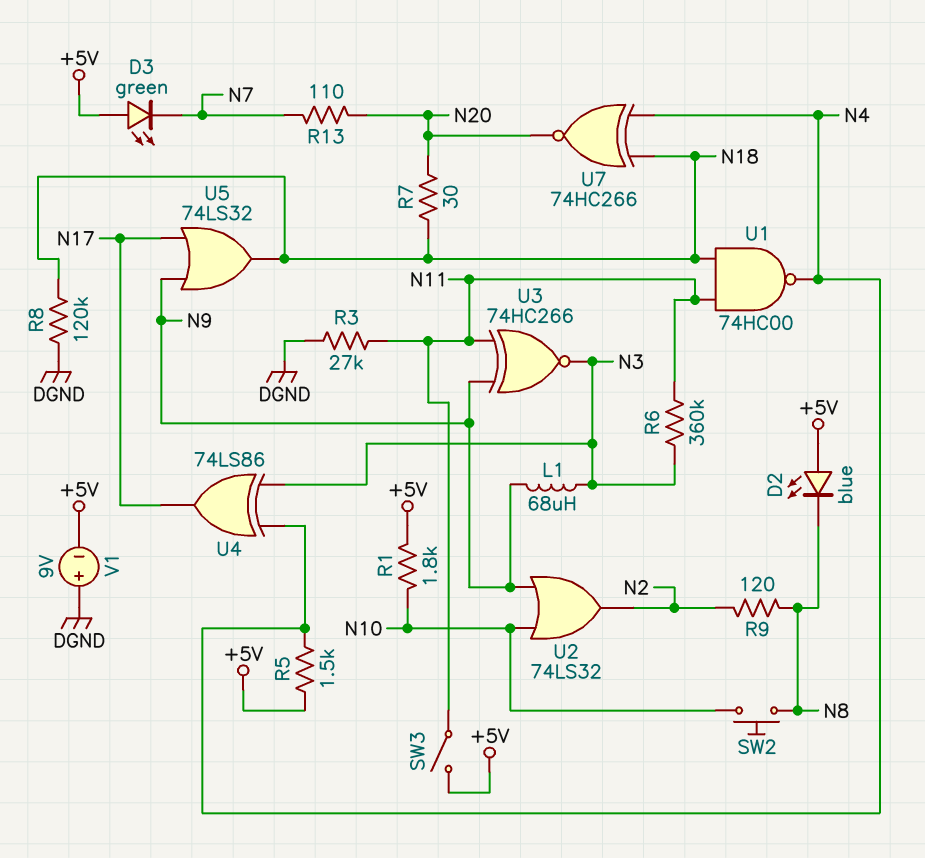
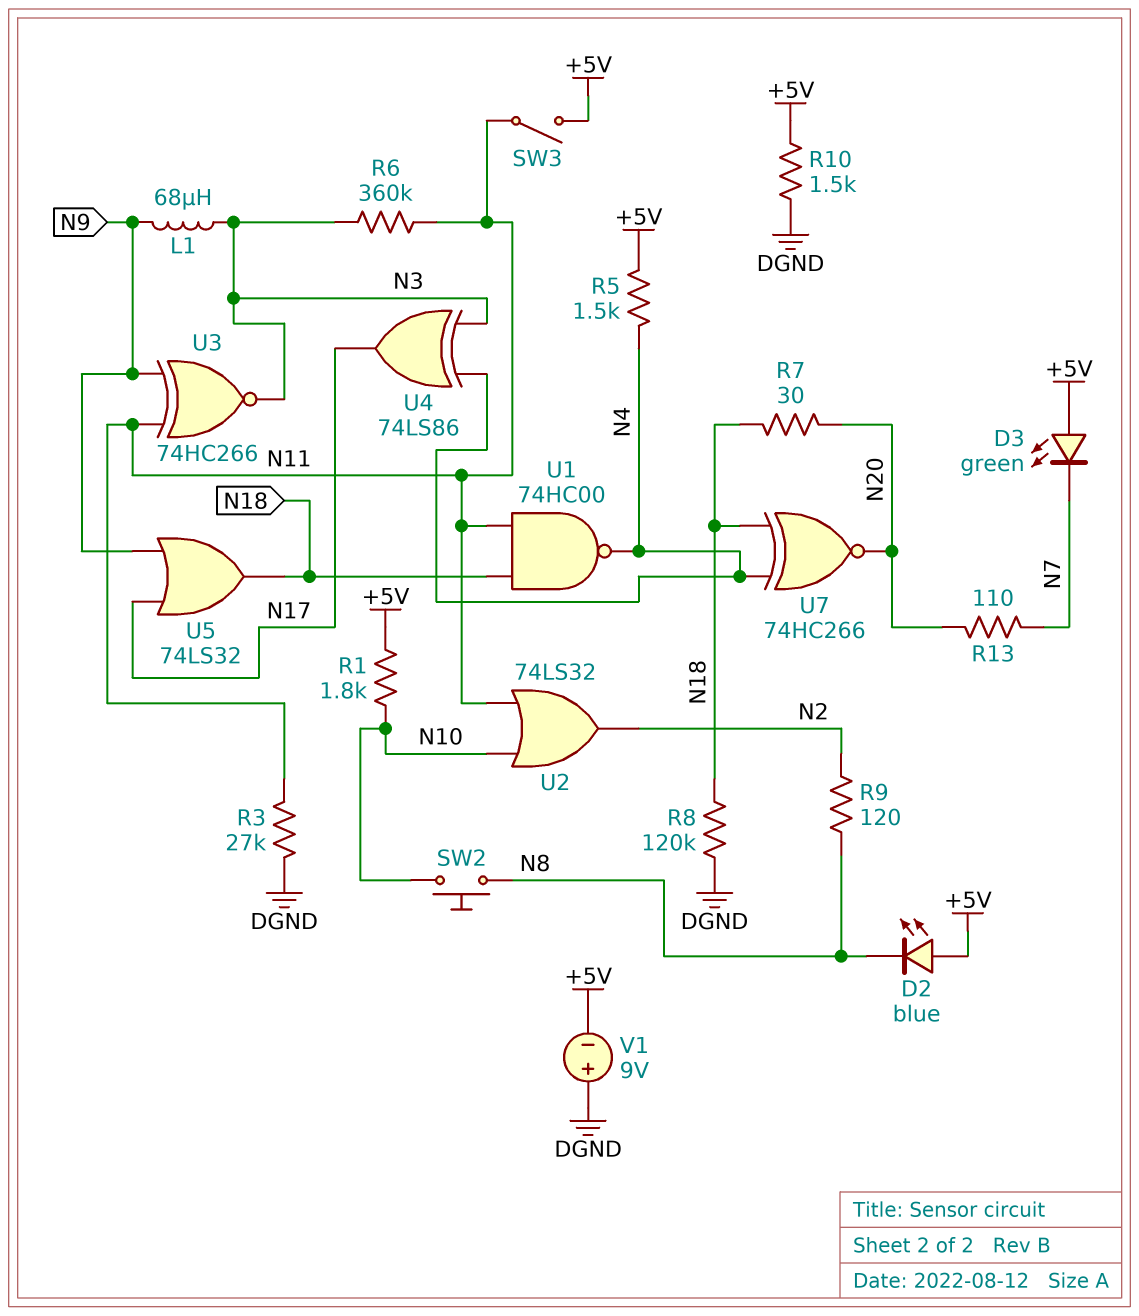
R10: none -> 1.5k (+5V, DGND)
U2: OR 74LS32 (in N9, in N10, out N2) -> OR 74LS32 (in N10, in N11, out N2)

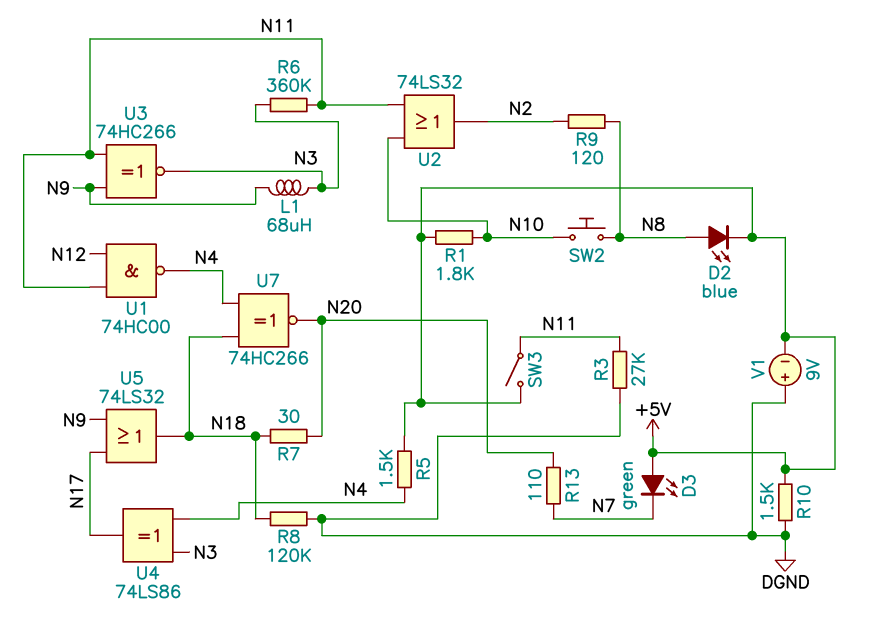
D2: LED blue (A +5V, K N8) -> LED blue (A N8, K +5V)
U1: NAND 74HC00 (in N11, in N18, out N4) -> NAND 74HC00 (in N11, in N12, out N4)

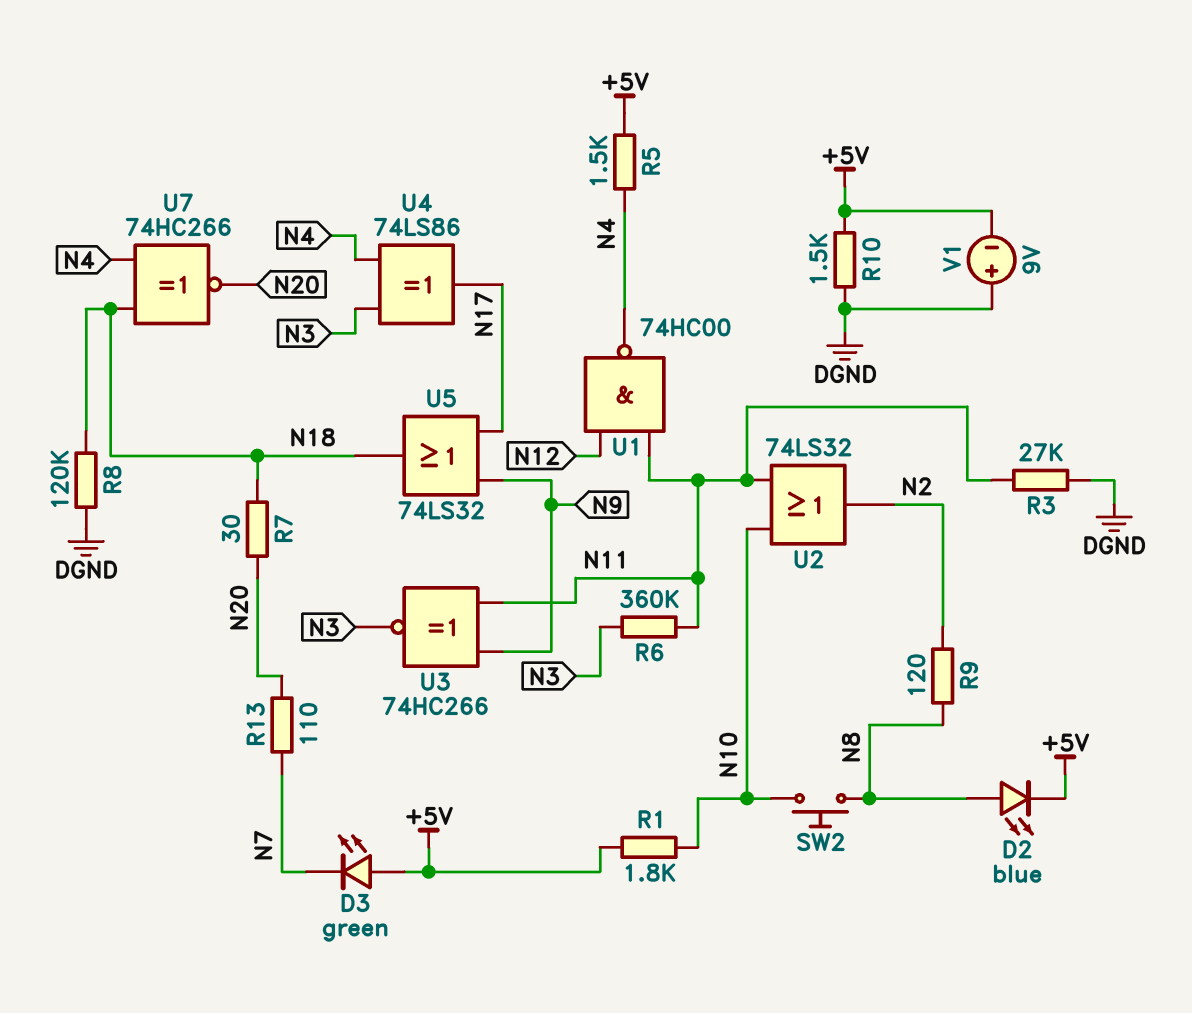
L1: 68uH (N3, N9) -> none
SW3: switch (+5V, N11) -> none

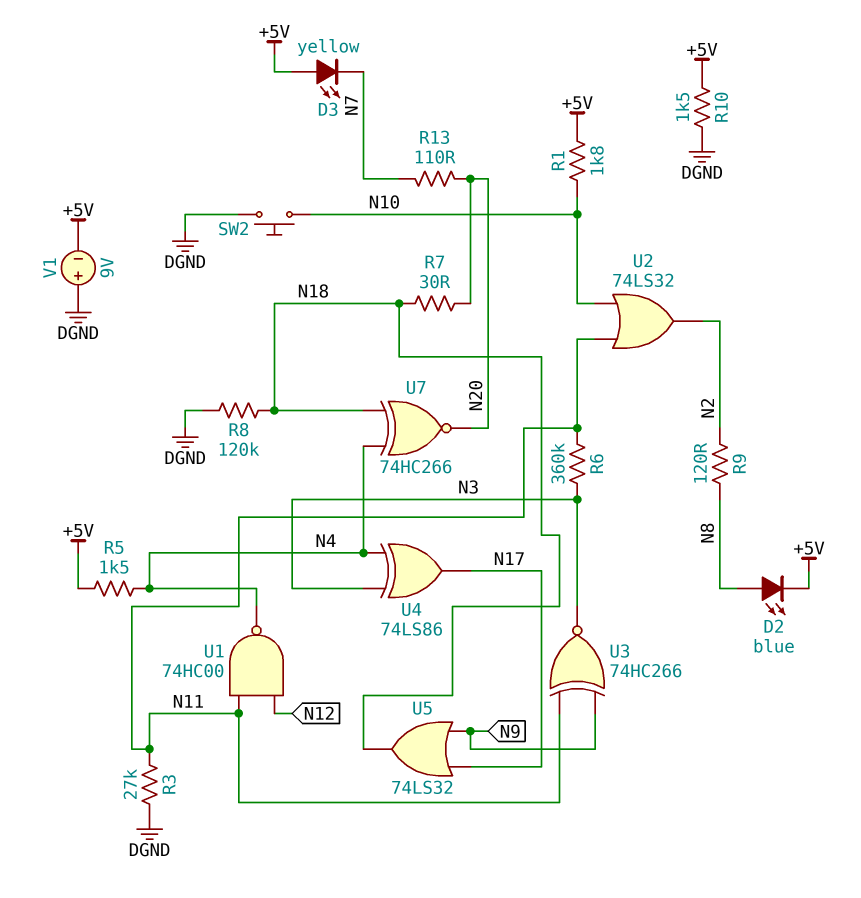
D3: LED green (A +5V, K N7) -> LED yellow (A +5V, K N7)
SW2: button (N8, N10) -> button (DGND, N10)

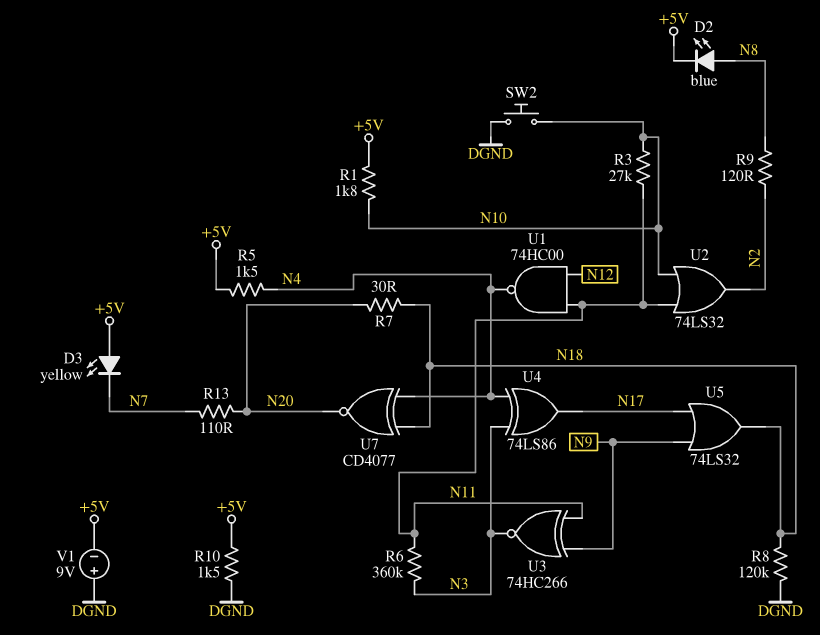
R3: 27k (DGND, N11) -> 27k (N10, N11)
U7: XNOR 74HC266 (in N4, in N18, out N20) -> XNOR CD4077 (in N4, in N18, out N20)

